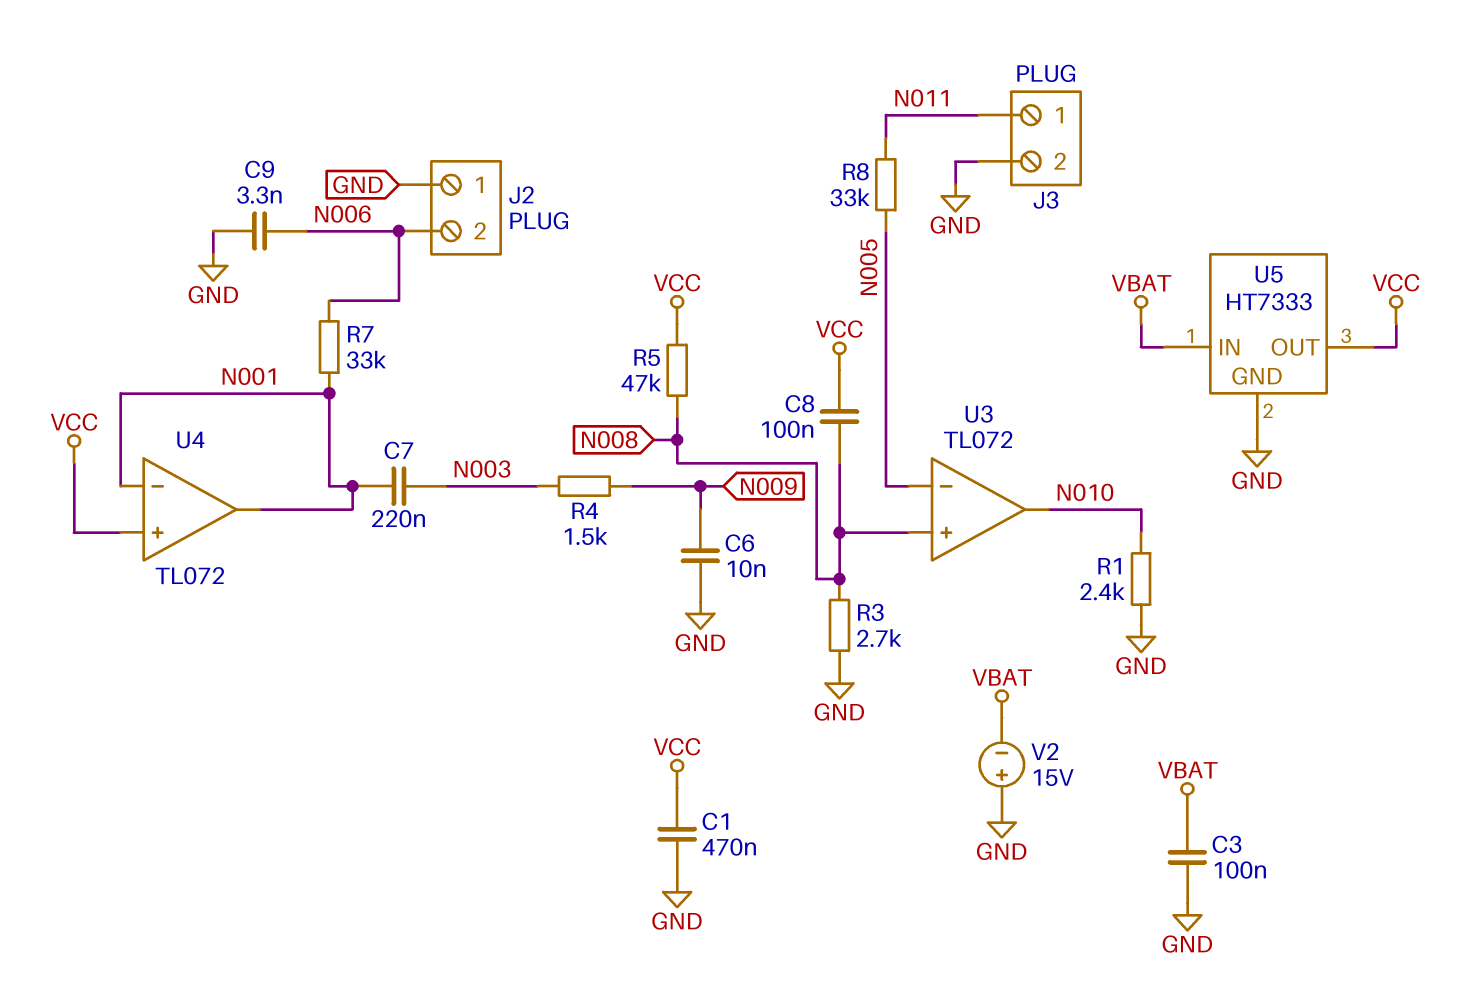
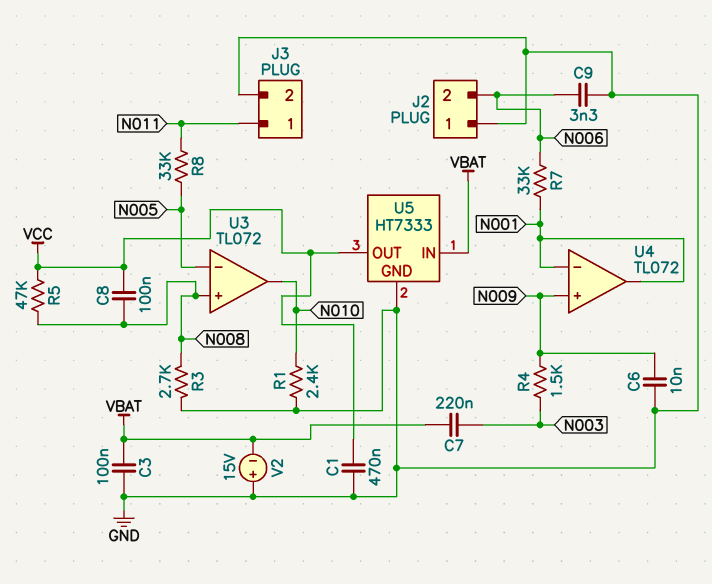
C7: 220nF (N001, N003) -> 220nF (N003, VBAT)
U4 pin in+: VCC -> N009

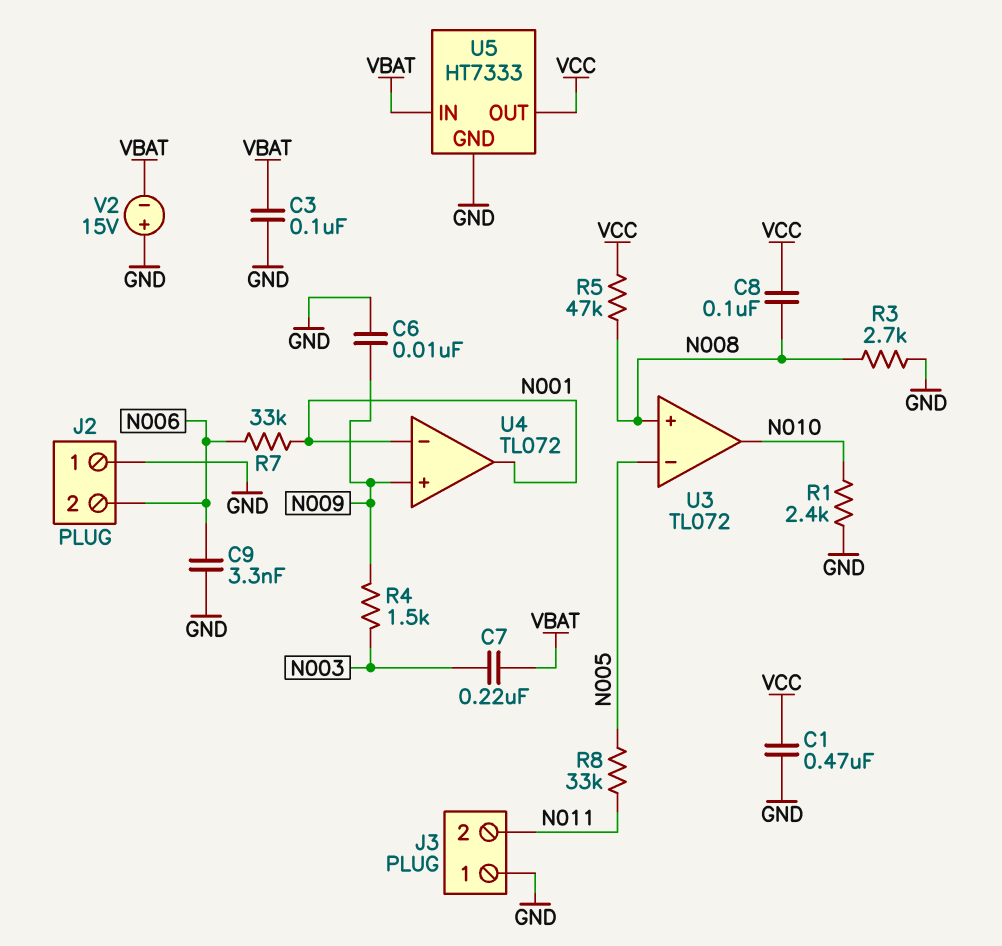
J3 pin 1: N011 -> GND
J3 pin 2: GND -> N011

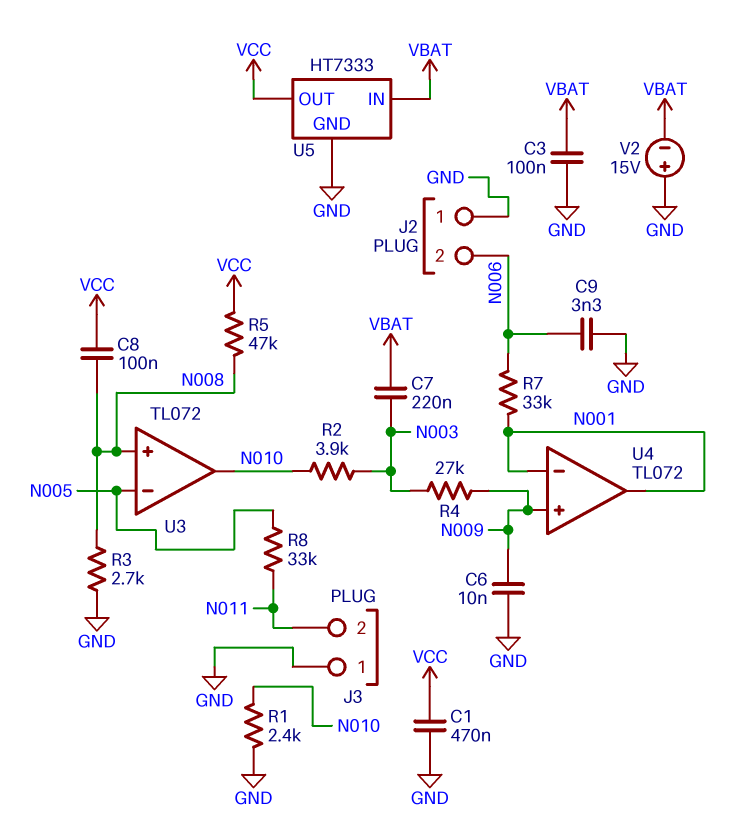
R2: none -> 3.9k (N003, N010)
R4: 1.5k (N003, N009) -> 27k (N003, N009)

